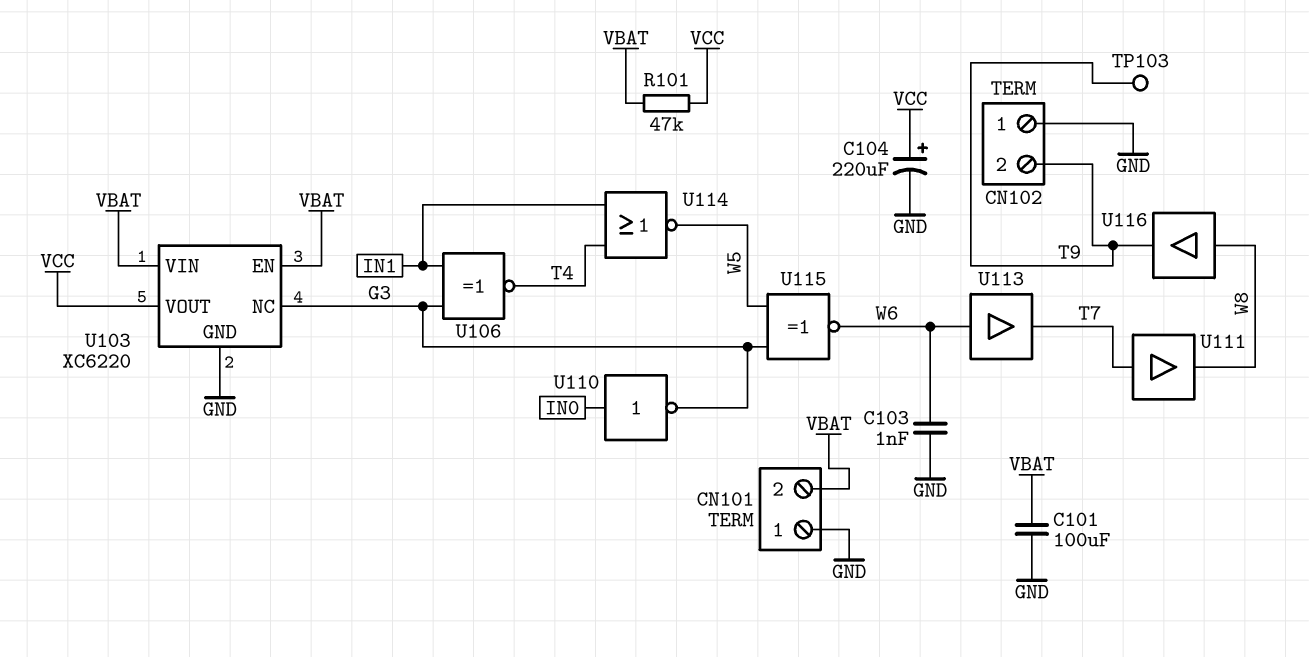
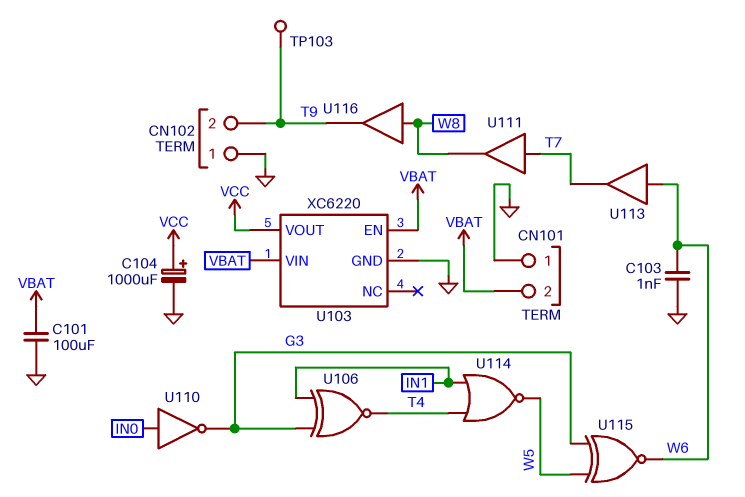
C104: 220uF (plus VCC, minus GND) -> 1000uF (plus VCC, minus GND)
R101: 47k (VBAT, VCC) -> none
U103 pin NC: G3 -> none

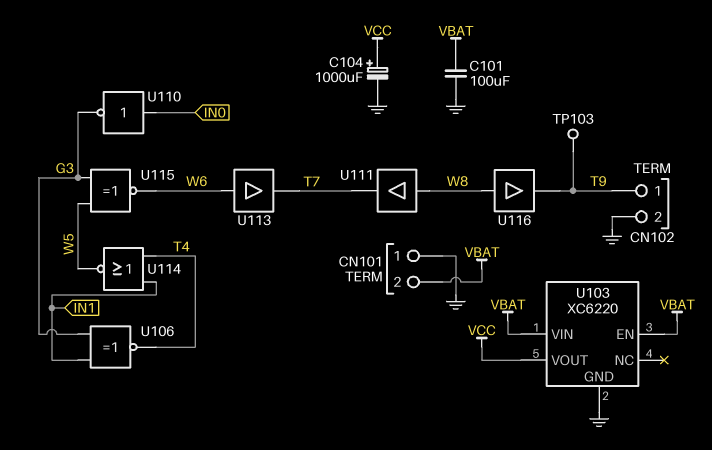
C103: 1nF (GND, W6) -> none
CN102 pin 1: GND -> T9
CN102 pin 2: T9 -> GND
U111: buffer (in T7, out W8) -> buffer (in W8, out T7)

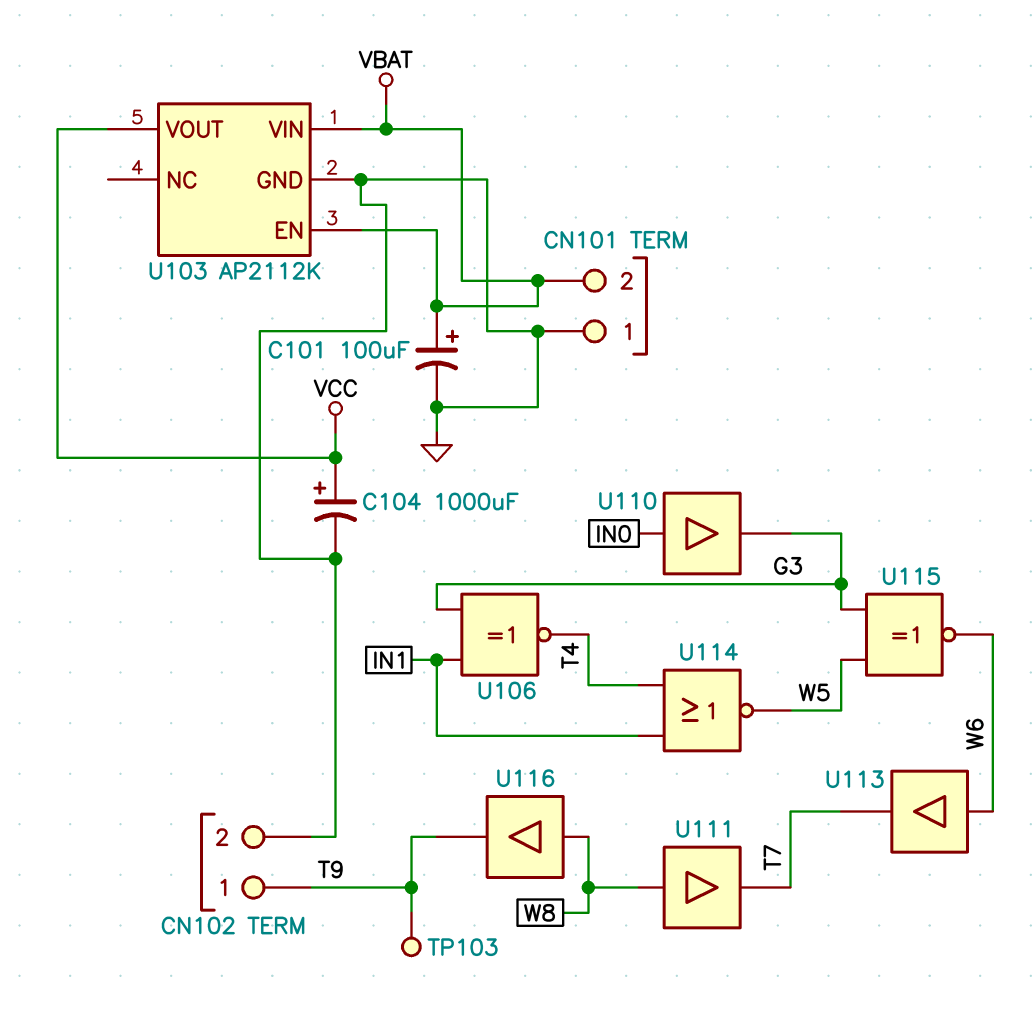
C101: 100uF (GND, VBAT) -> 100uF (plus VBAT, minus GND)
U103: XC6220 -> AP2112K
U110: NOT (in IN0, out G3) -> buffer (in IN0, out G3)

